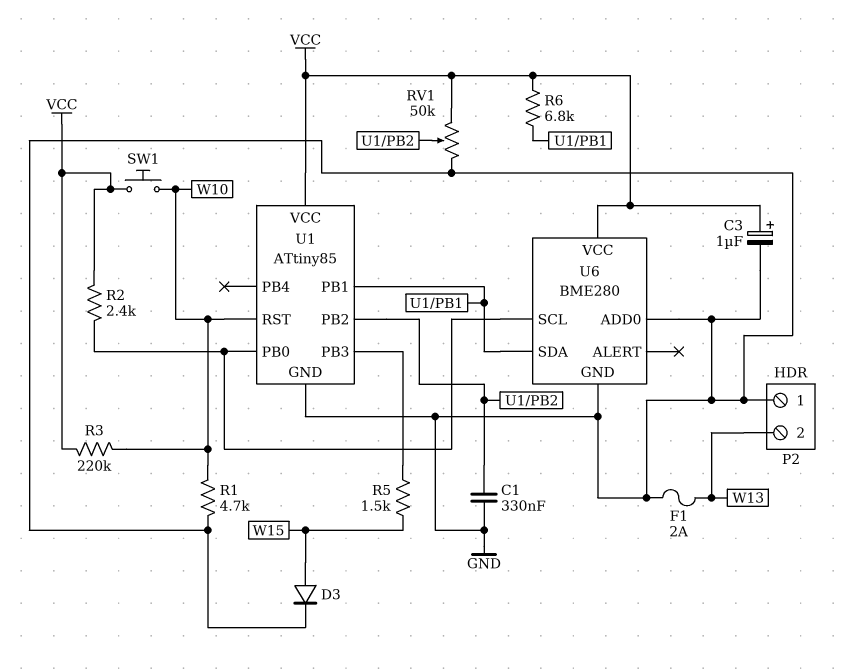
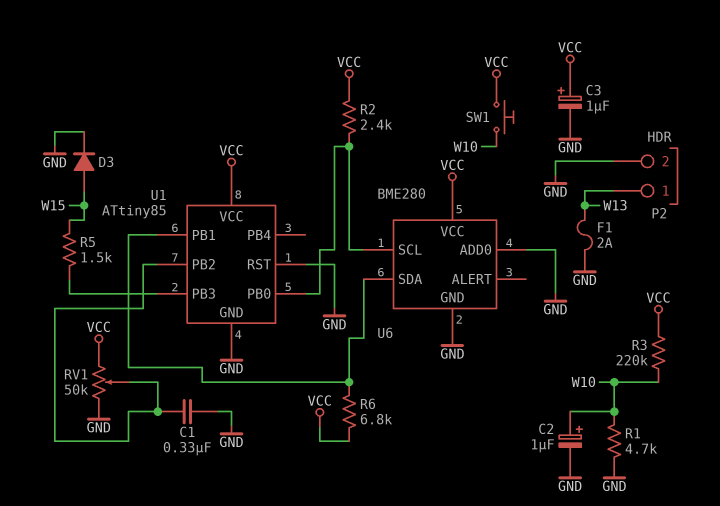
C2: none -> 1uF (plus W10, minus GND)
P2 pin 1: GND -> W13
P2 pin 2: W13 -> GND
U1 pin RST: W10 -> GND

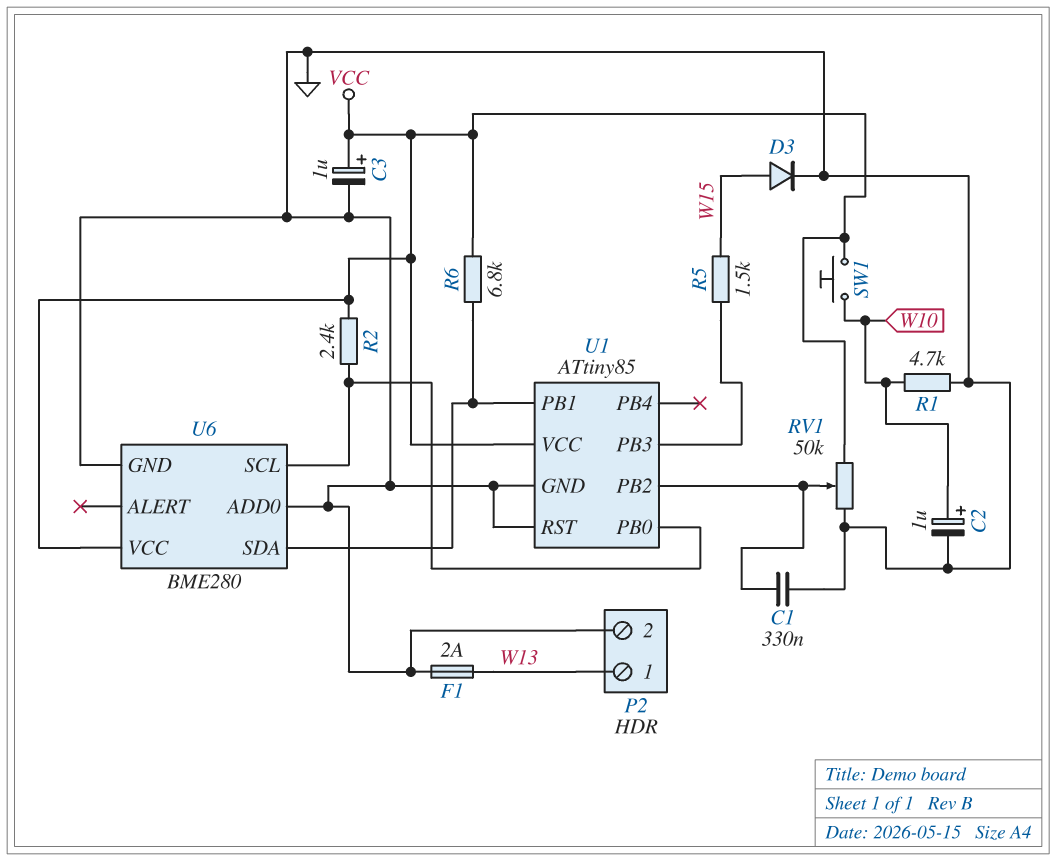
R3: 220k (VCC, W10) -> none

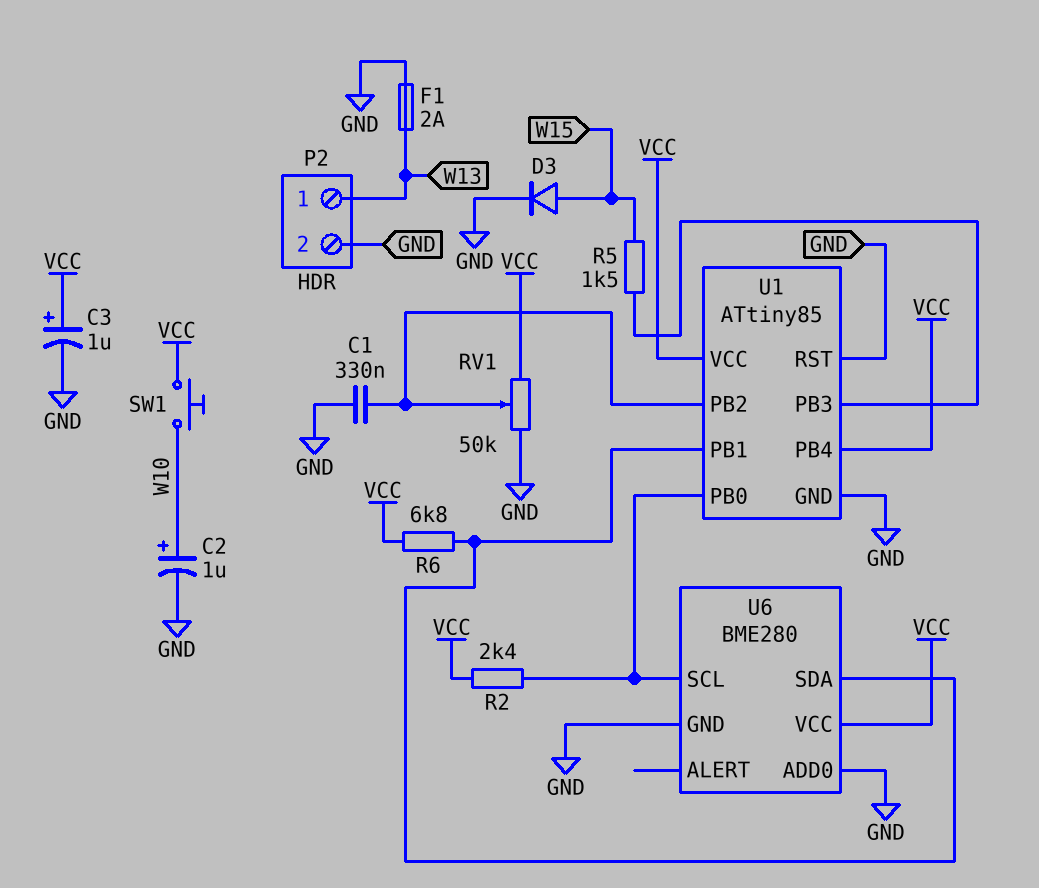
R1: 4.7k (GND, W10) -> none
U1 pin PB4: none -> VCC

